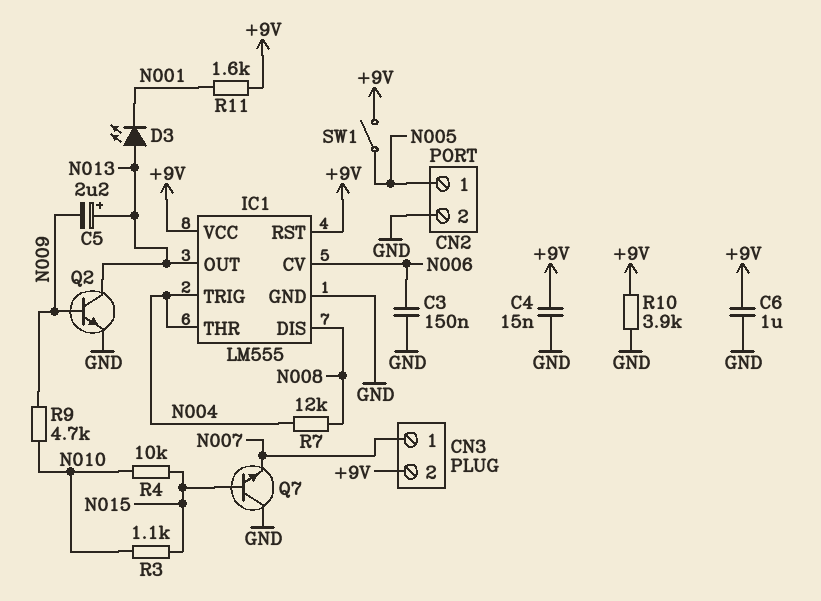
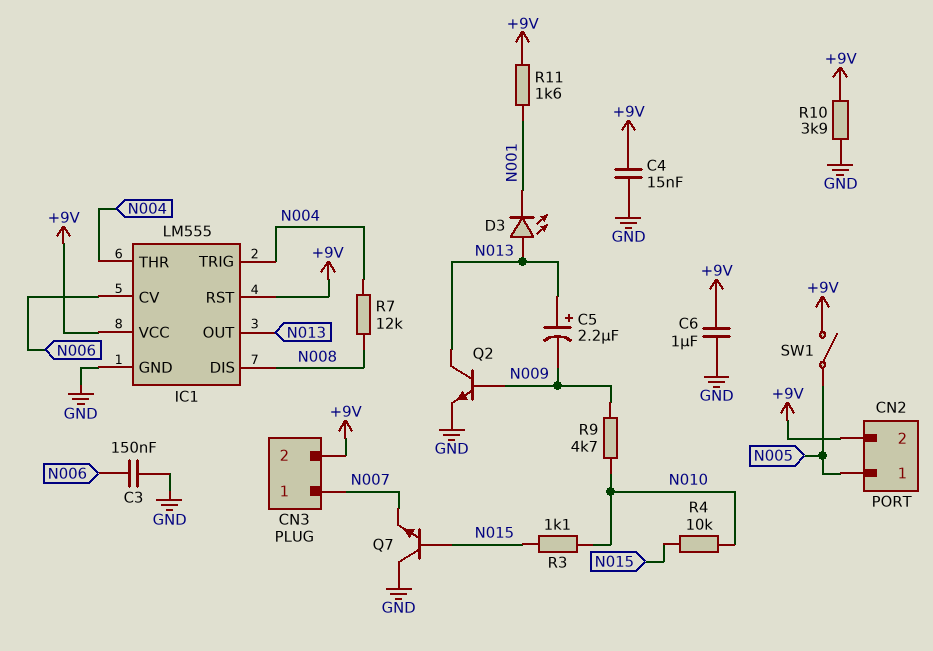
CN2 pin 2: GND -> +9V

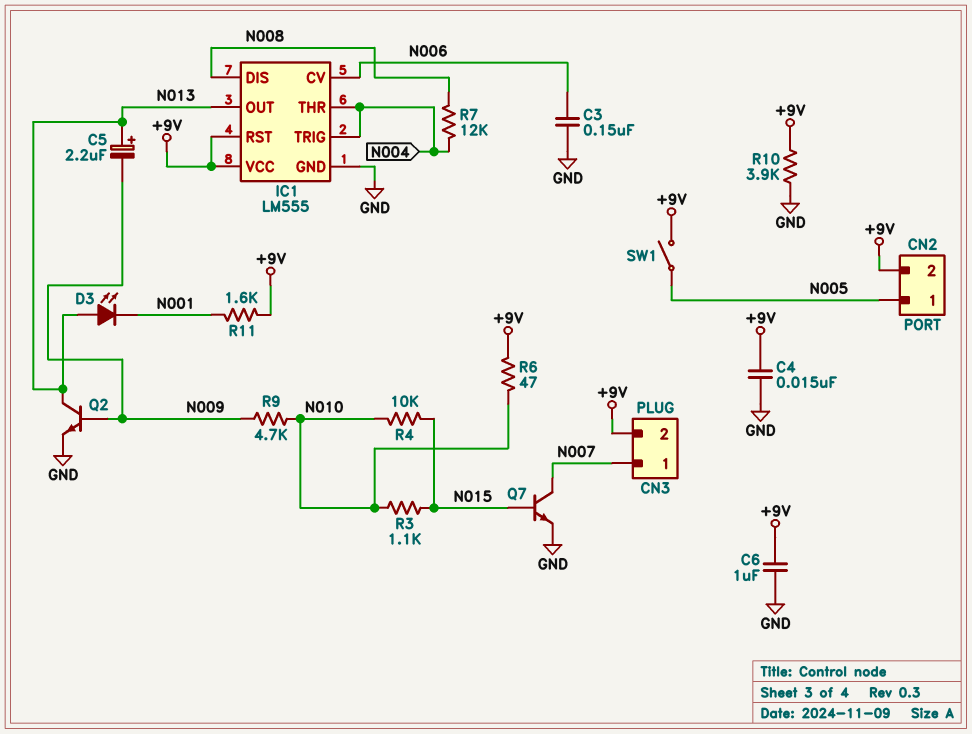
Q7: NPN (B N015, C GND, E N007) -> NPN (B N015, C N007, E GND)
R6: none -> 47 (+9V, N010)

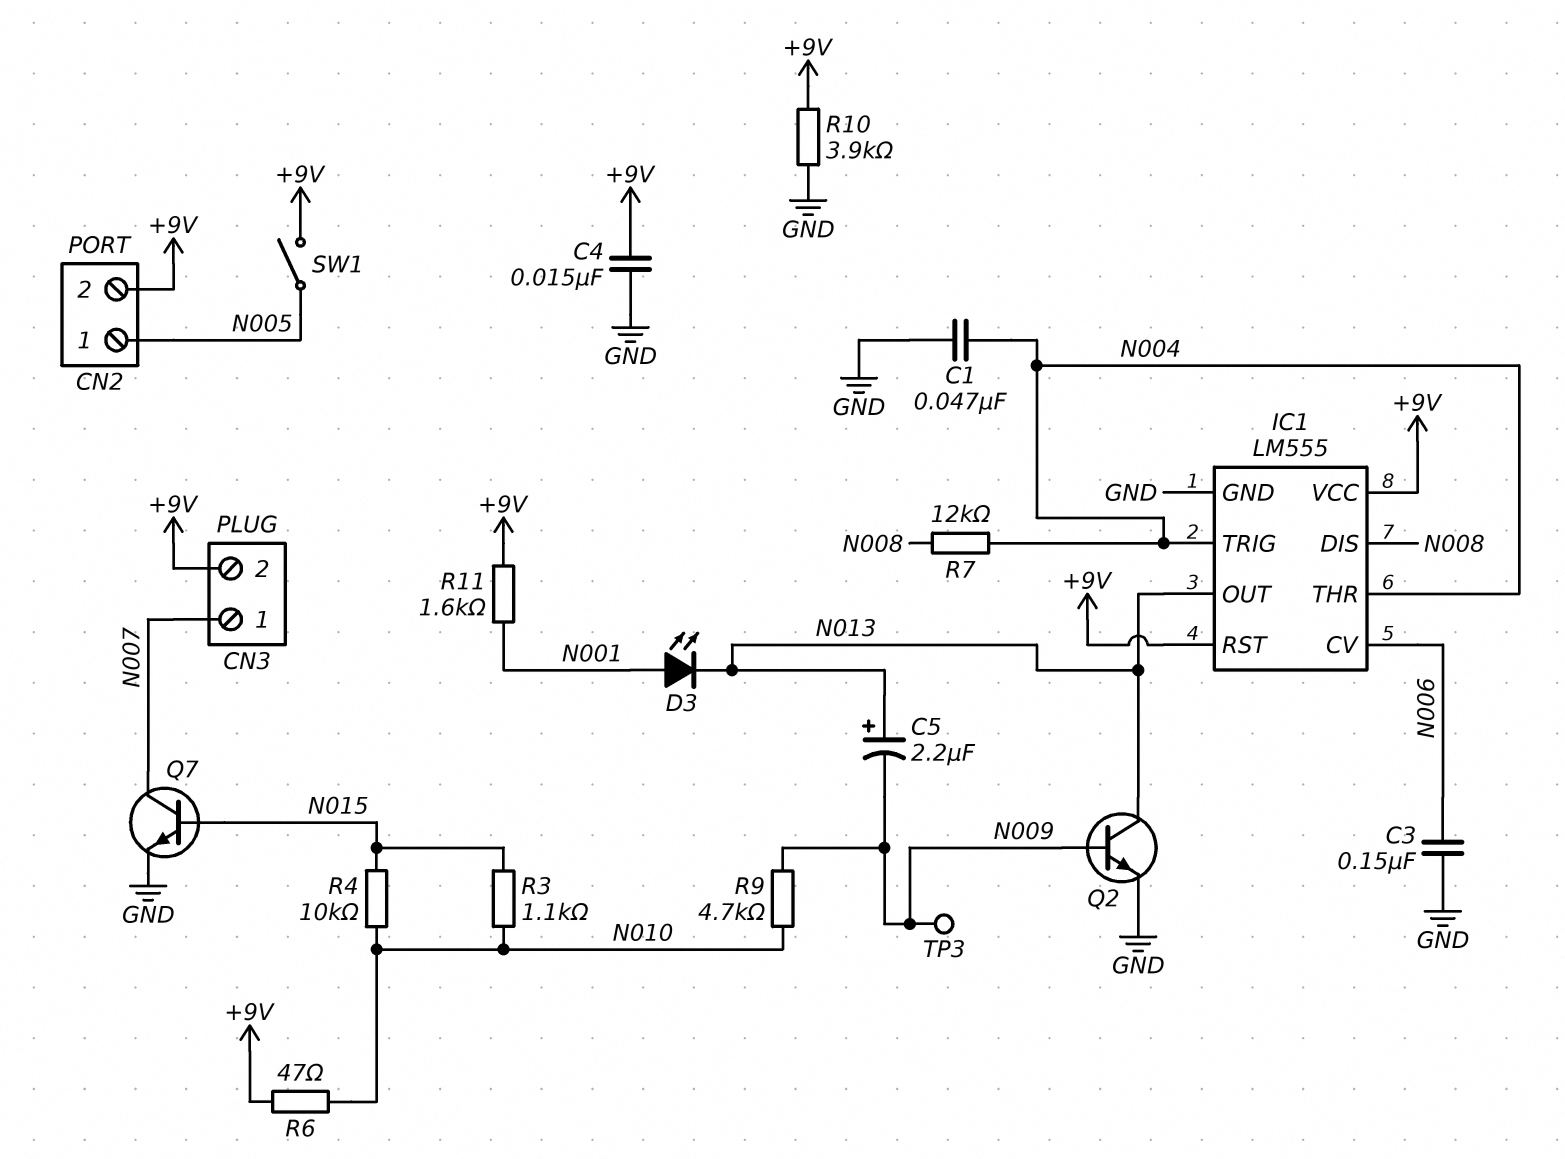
C1: none -> 47nF (GND, N004)
C6: 1uF (+9V, GND) -> none
D3: LED (A N013, K N001) -> LED (A N001, K N013)
TP3: none -> test point (N009)

